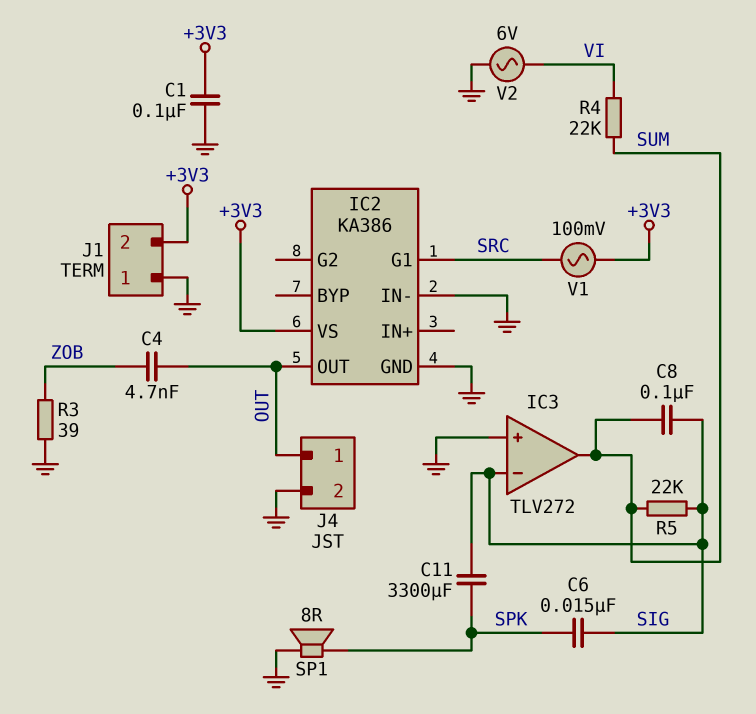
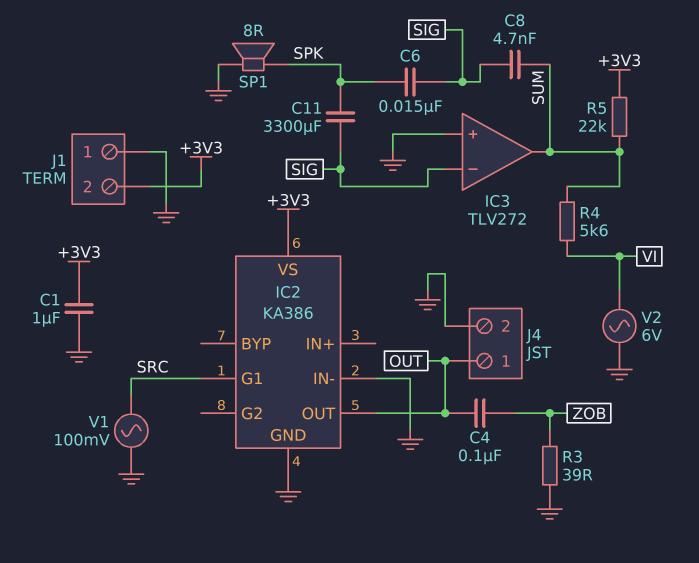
C1: 100nF (+3V3, GND) -> 1uF (+3V3, GND)
C4: 4.7nF (OUT, ZOB) -> 100nF (OUT, ZOB)
C8: 100nF (SIG, SUM) -> 4.7nF (SIG, SUM)
R4: 22k (SUM, VI) -> 5.6k (SUM, VI)
R5: 22k (SIG, SUM) -> 22k (+3V3, SUM)
V1: AC 100mV (+3V3, SRC) -> AC 100mV (GND, SRC)

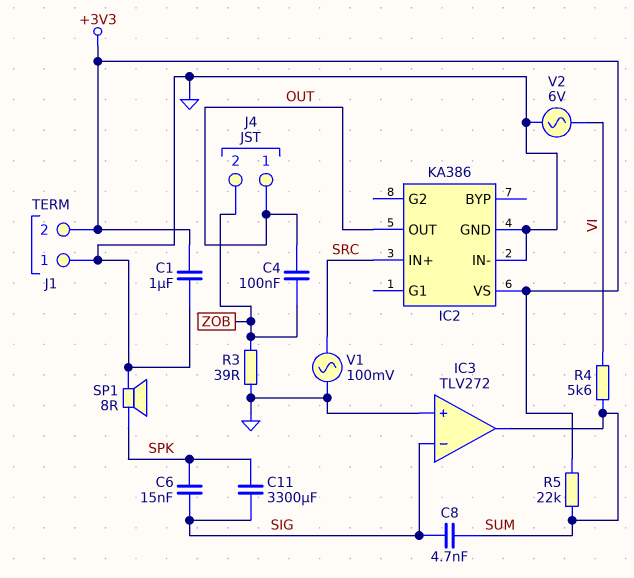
IC2 pin G1: SRC -> none
IC2 pin IN+: none -> SRC
J4 pin 2: GND -> ZOB

